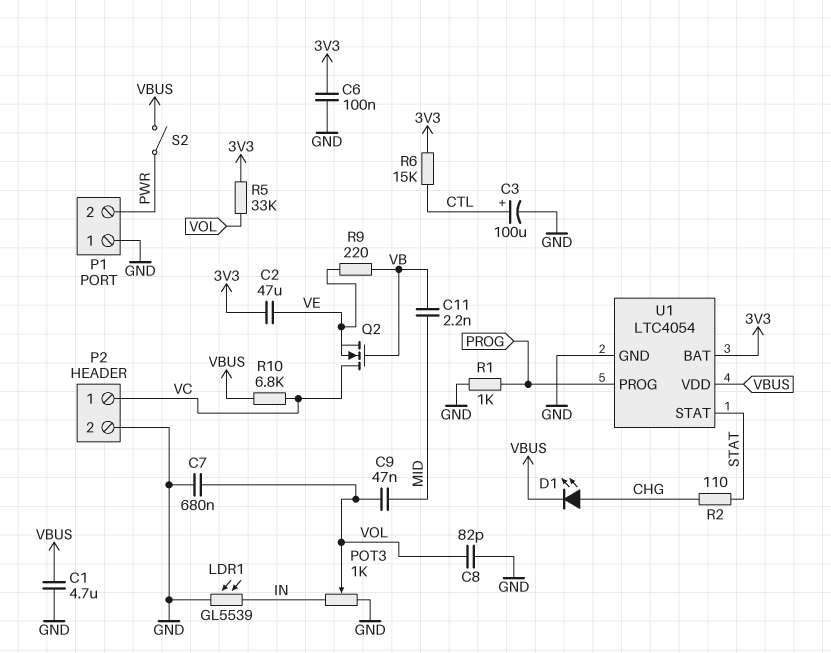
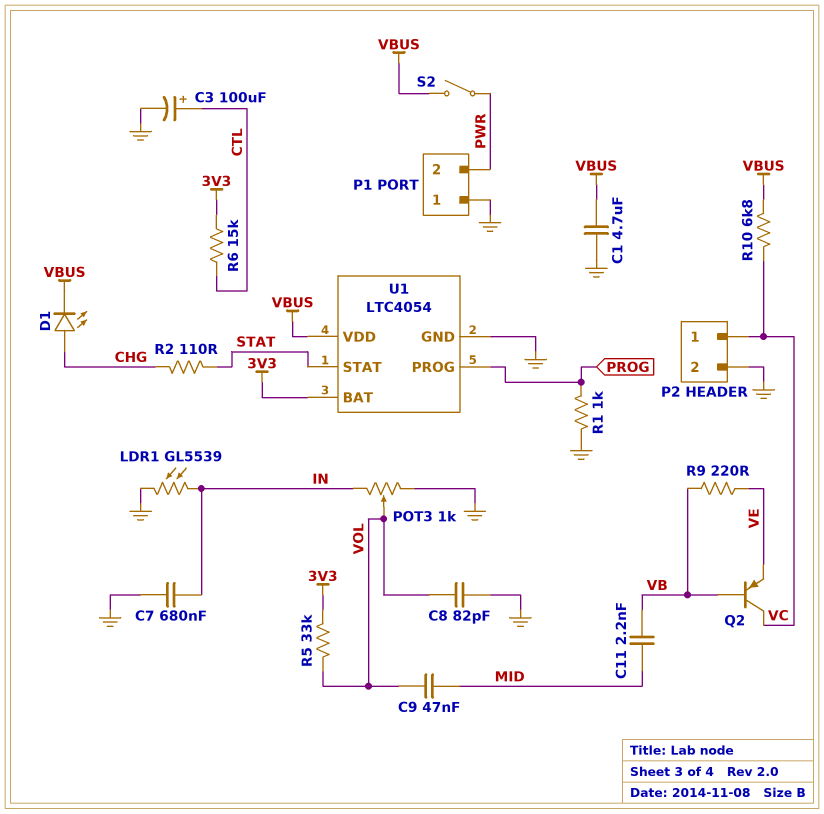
C2: 47uF (3V3, VE) -> none
C6: 100nF (3V3, GND) -> none
C7: 680nF (GND, VOL) -> 680nF (GND, IN)
Q2: NMOS (G VB, D VC, S VE) -> PNP (B VB, C VC, E VE)

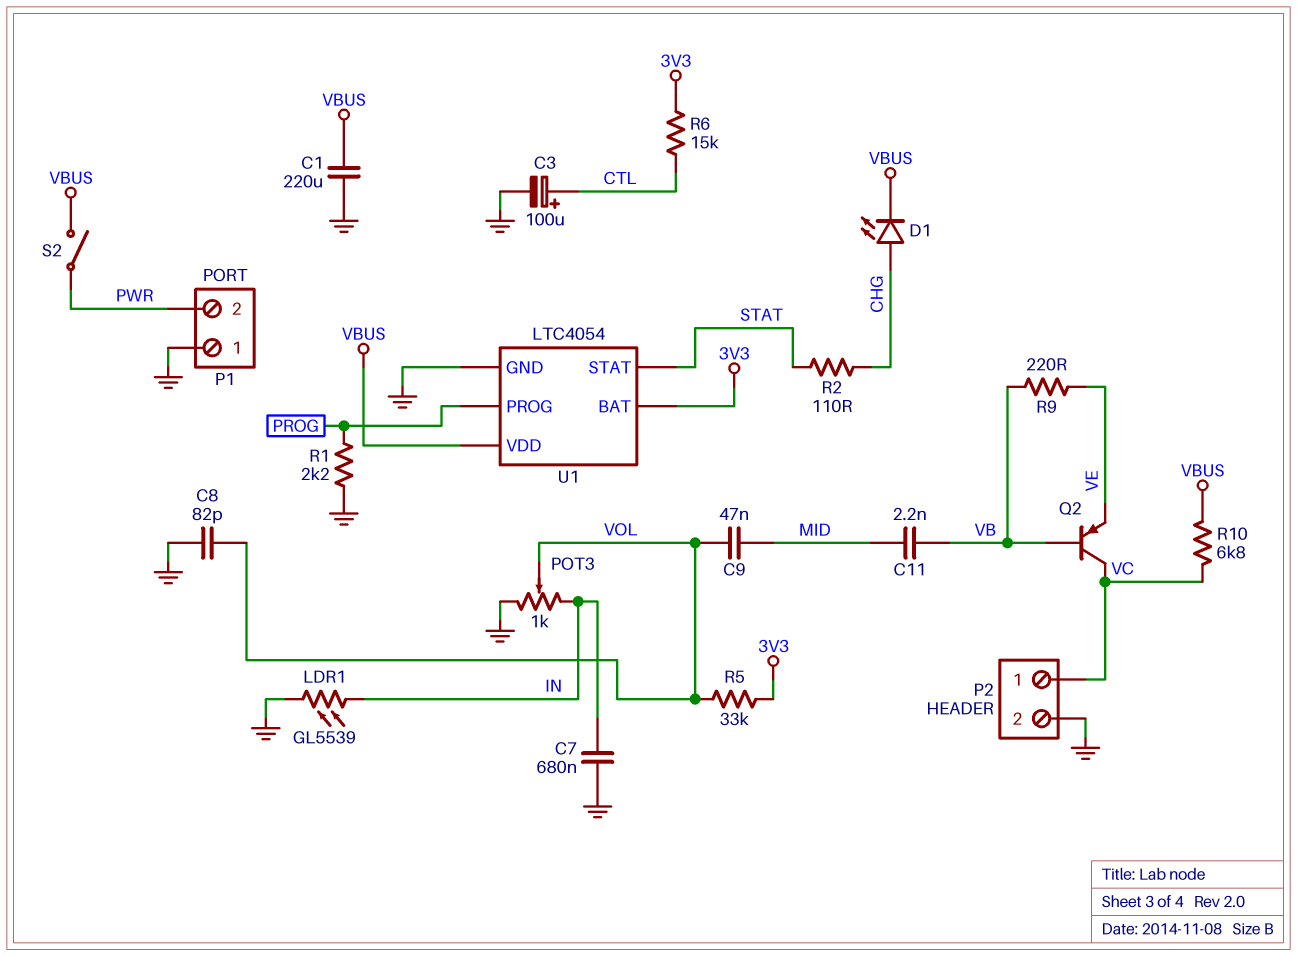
C1: 4.7uF (GND, VBUS) -> 220uF (GND, VBUS)
R1: 1k (GND, PROG) -> 2.2k (GND, PROG)

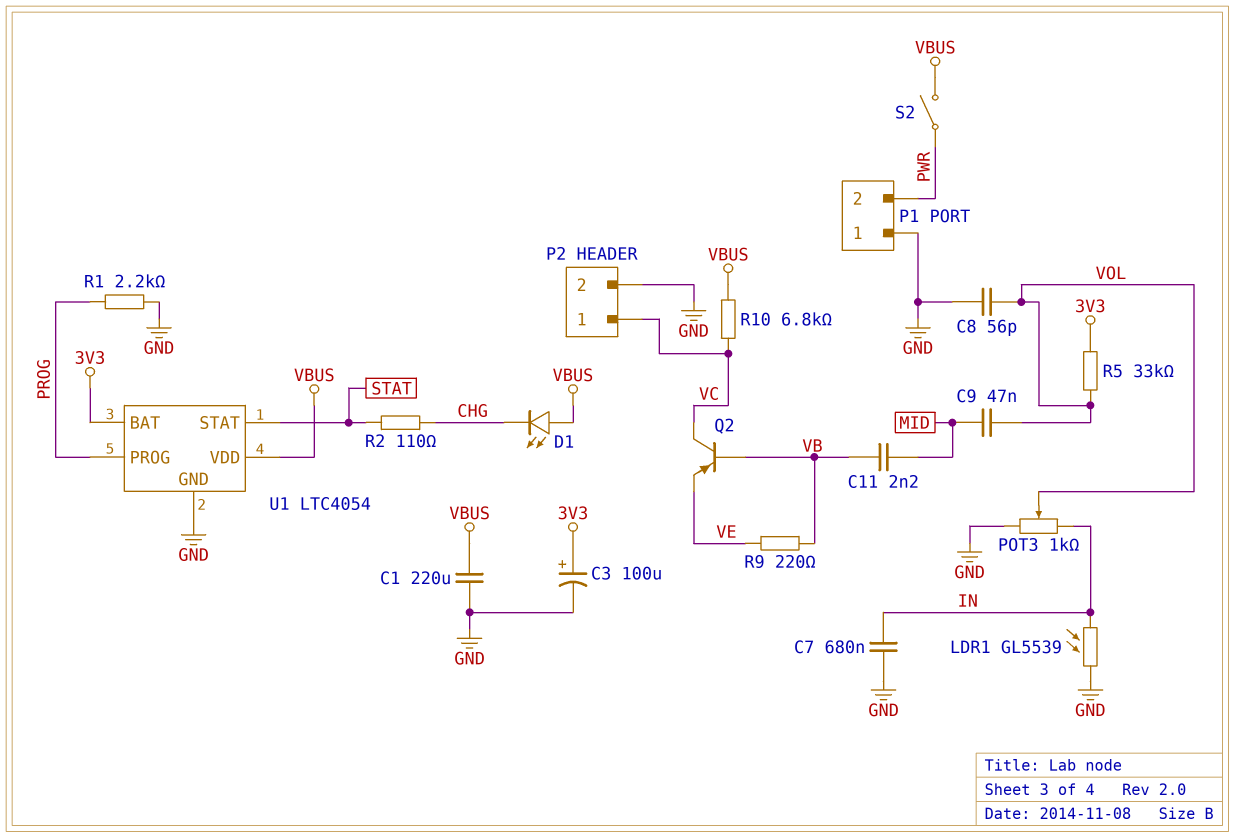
C3: 100uF (plus CTL, minus GND) -> 100uF (plus 3V3, minus GND)
C8: 82pF (GND, VOL) -> 56pF (GND, VOL)
D1: LED (A CHG, K VBUS) -> LED (A VBUS, K CHG)
R6: 15k (3V3, CTL) -> none

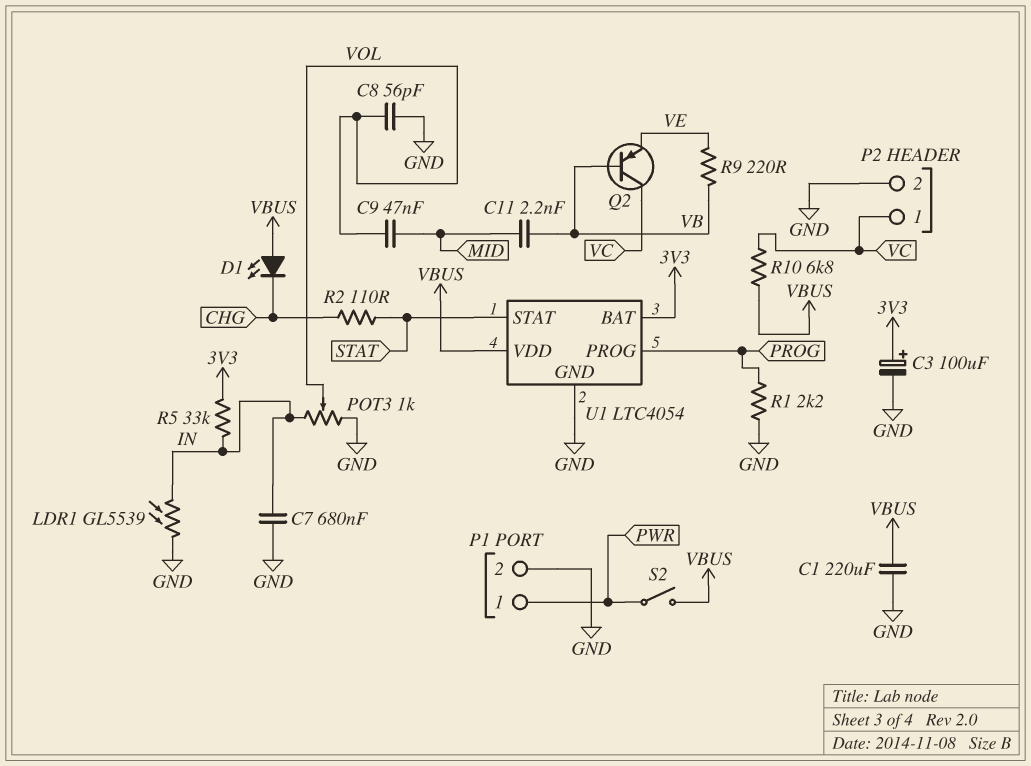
P1 pin 1: GND -> PWR
P1 pin 2: PWR -> GND
R5: 33k (3V3, VOL) -> 33k (3V3, IN)

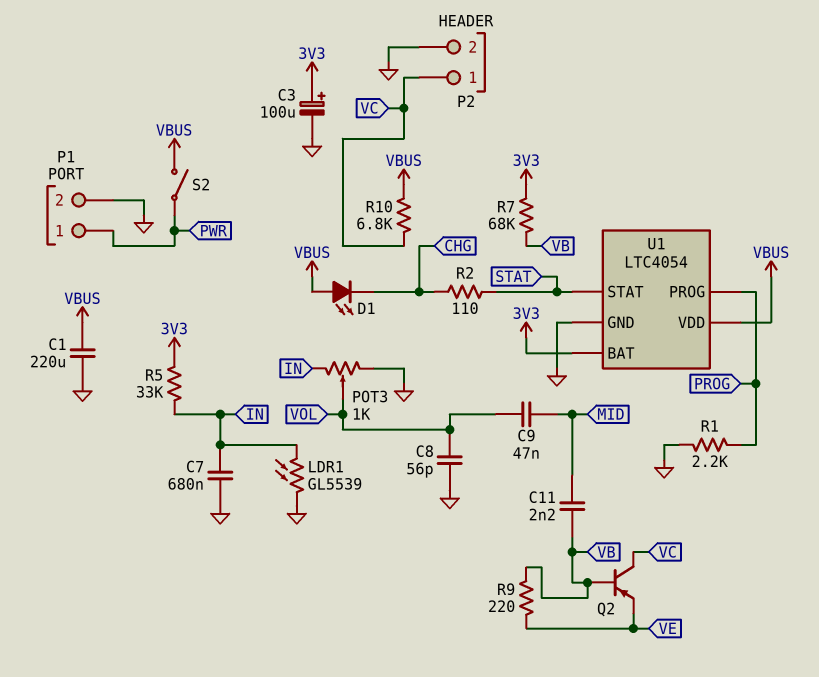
R7: none -> 68k (3V3, VB)

